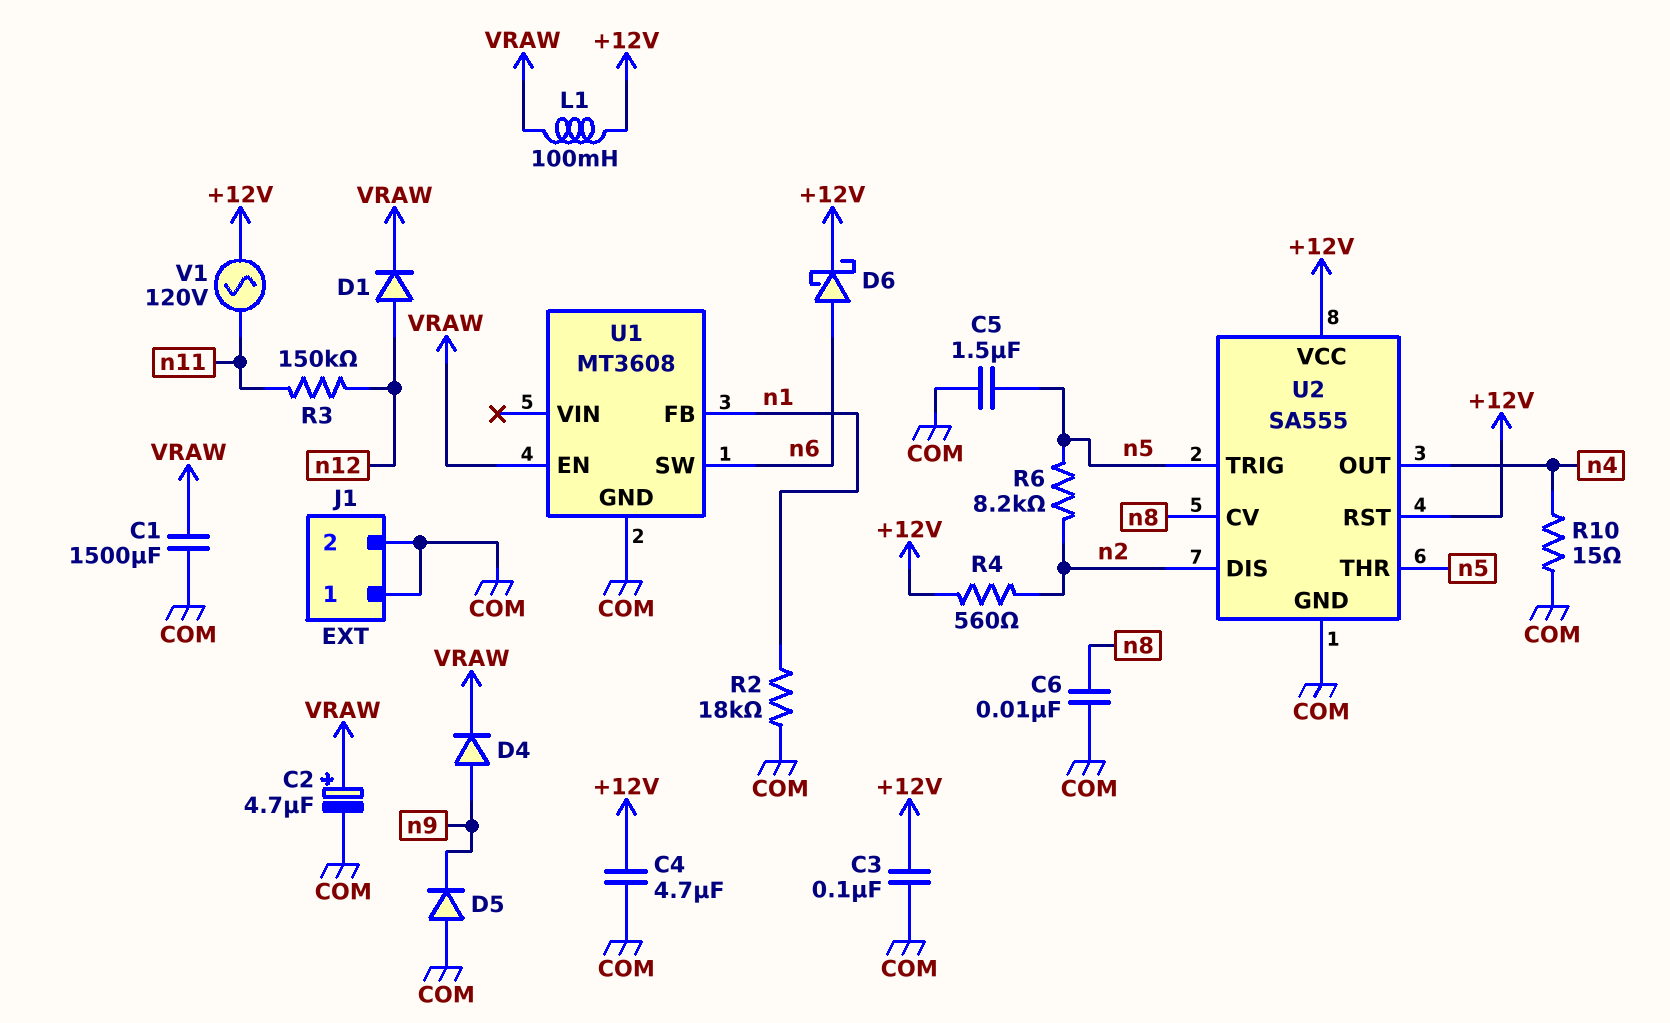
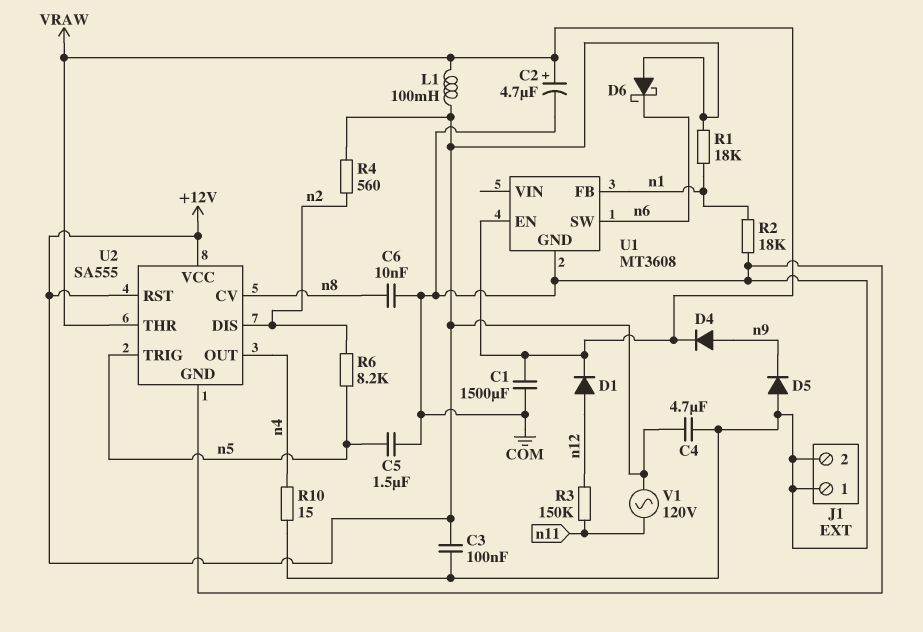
D6: schottky (A n6, K +12V) -> schottky (A +12V, K n6)
R1: none -> 18k (+12V, n1)
U2 pin THR: n5 -> VRAW

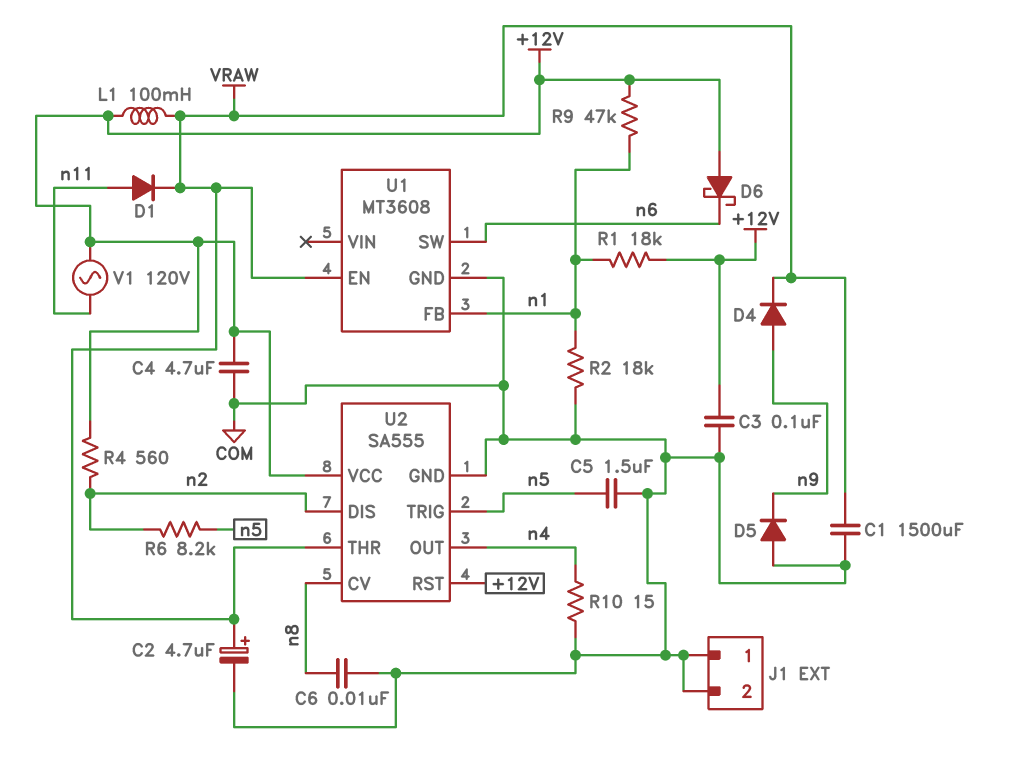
D1: diode (A n12, K VRAW) -> diode (A n11, K VRAW)
R3: 150k (n11, n12) -> none
R9: none -> 47k (+12V, n1)

